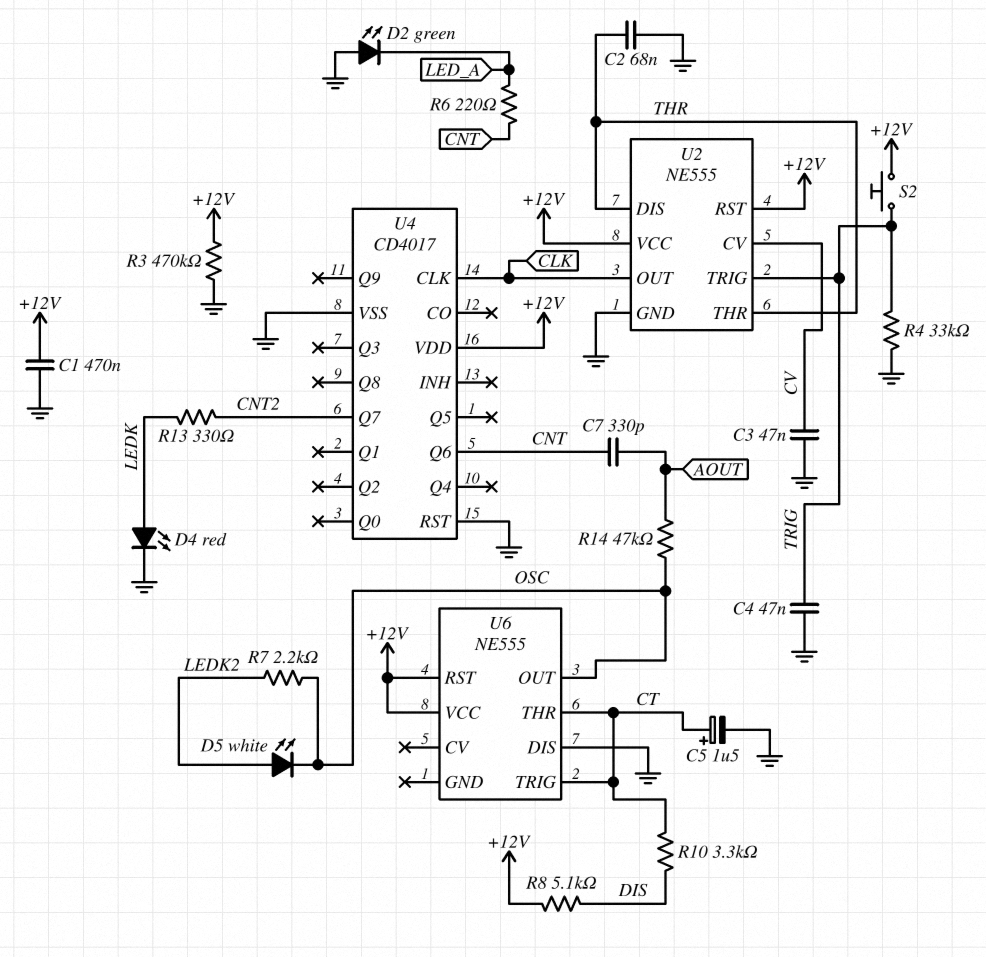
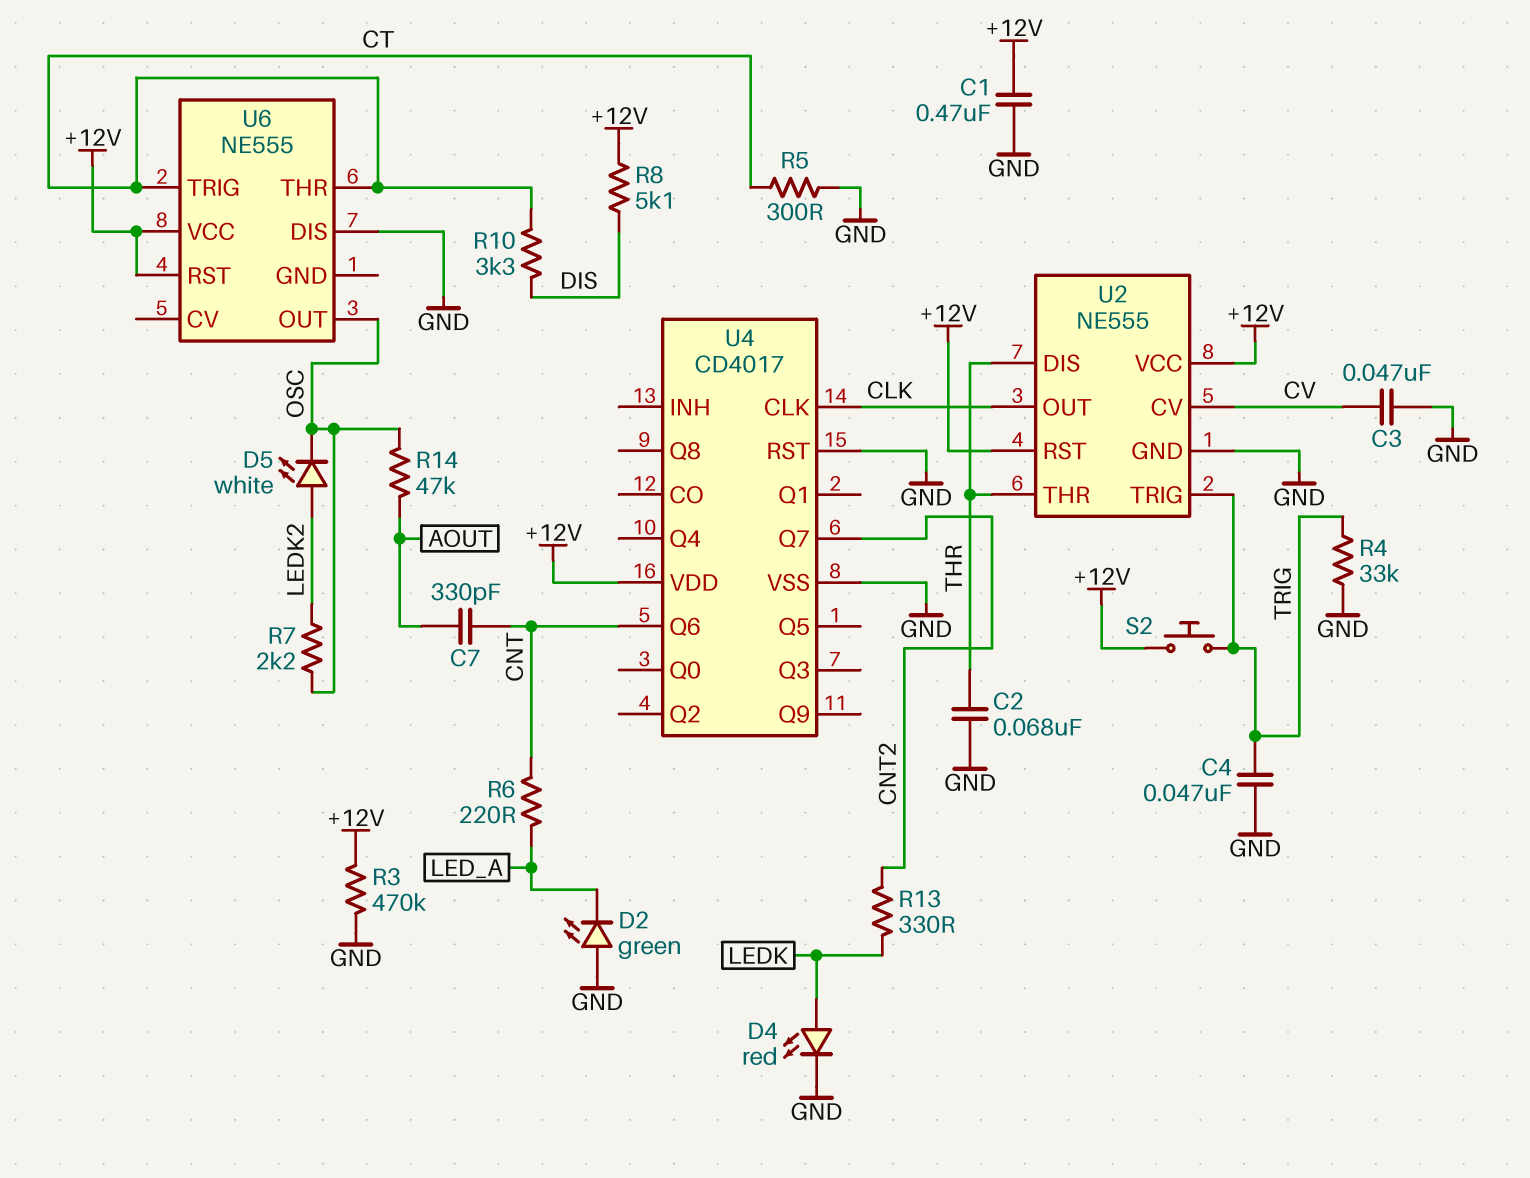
C5: 1.5uF (plus CT, minus GND) -> none
R5: none -> 300 (CT, GND)

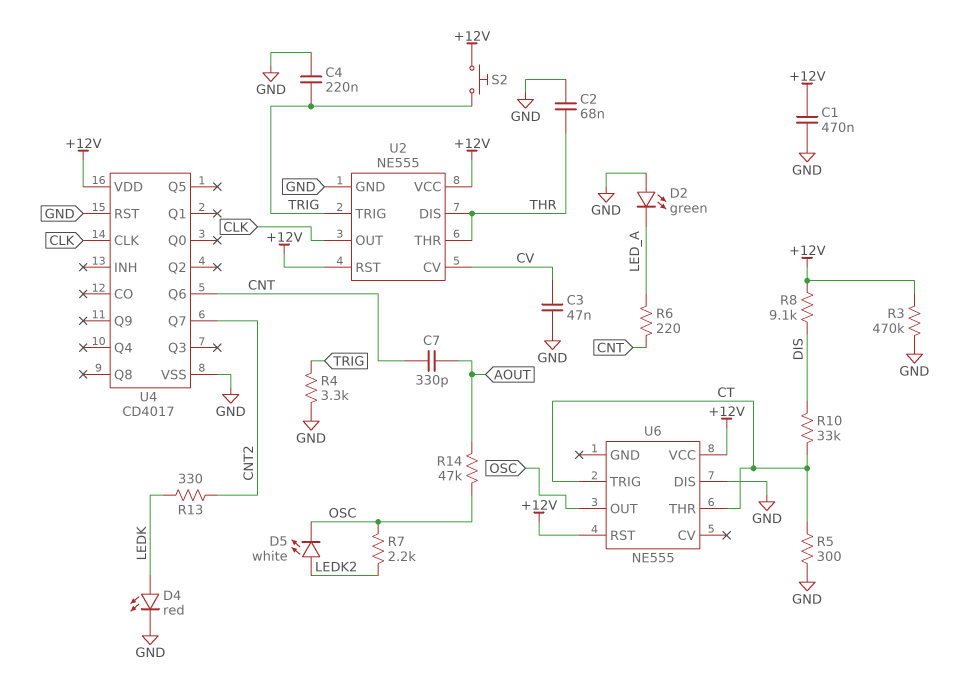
C4: 47nF (GND, TRIG) -> 220nF (GND, TRIG)
R4: 33k (GND, TRIG) -> 3.3k (GND, TRIG)
R8: 5.1k (+12V, DIS) -> 9.1k (+12V, DIS)
R10: 3.3k (CT, DIS) -> 33k (CT, DIS)

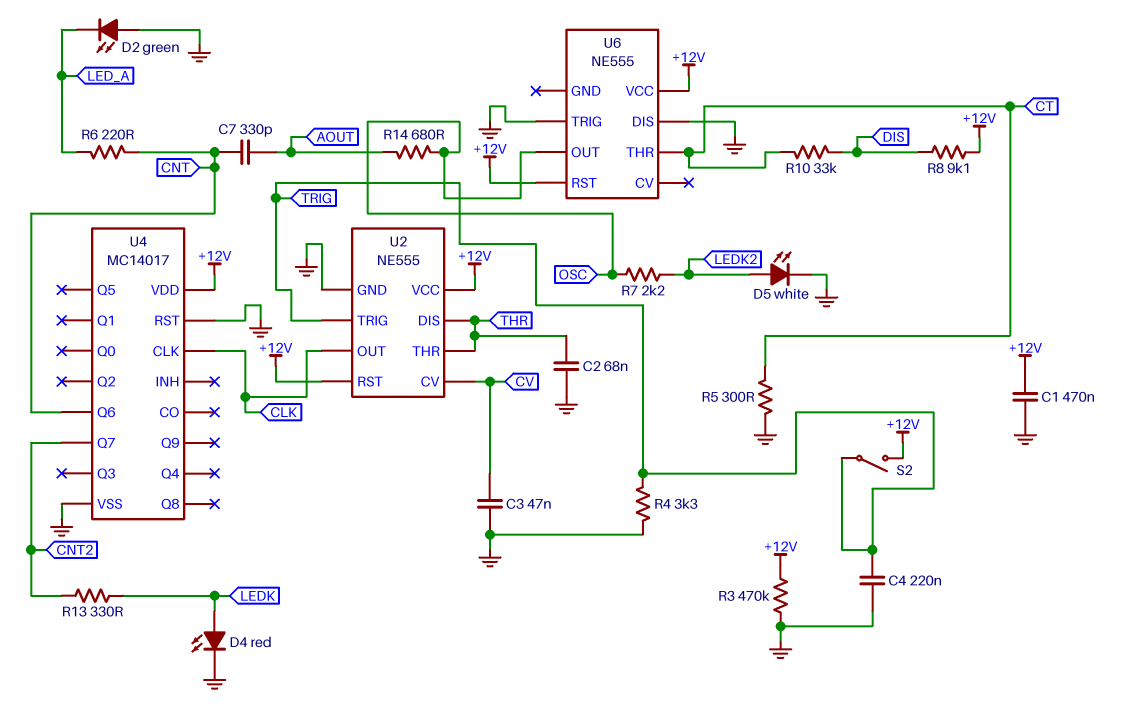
D5: LED white (A LEDK2, K OSC) -> LED white (A LEDK2, K GND)
R14: 47k (AOUT, OSC) -> 680 (AOUT, OSC)
S2: button (+12V, TRIG) -> switch (+12V, TRIG)
U4: CD4017 -> MC14017
U6 pin TRIG: CT -> GND

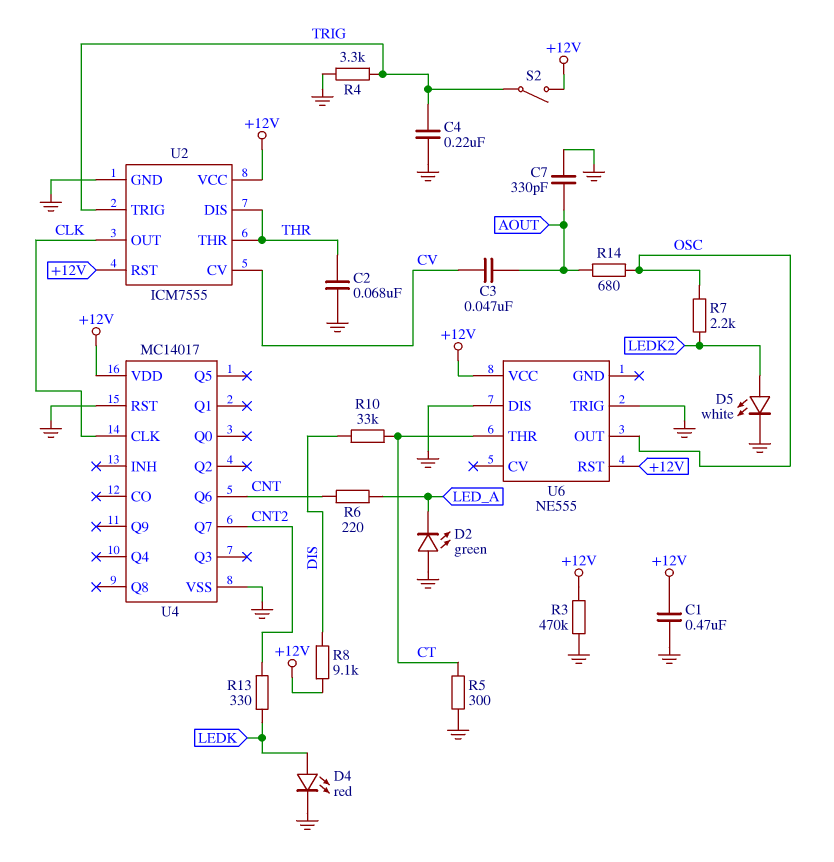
C3: 47nF (CV, GND) -> 47nF (AOUT, CV)
C7: 330pF (AOUT, CNT) -> 330pF (AOUT, GND)
U2: NE555 -> ICM7555

